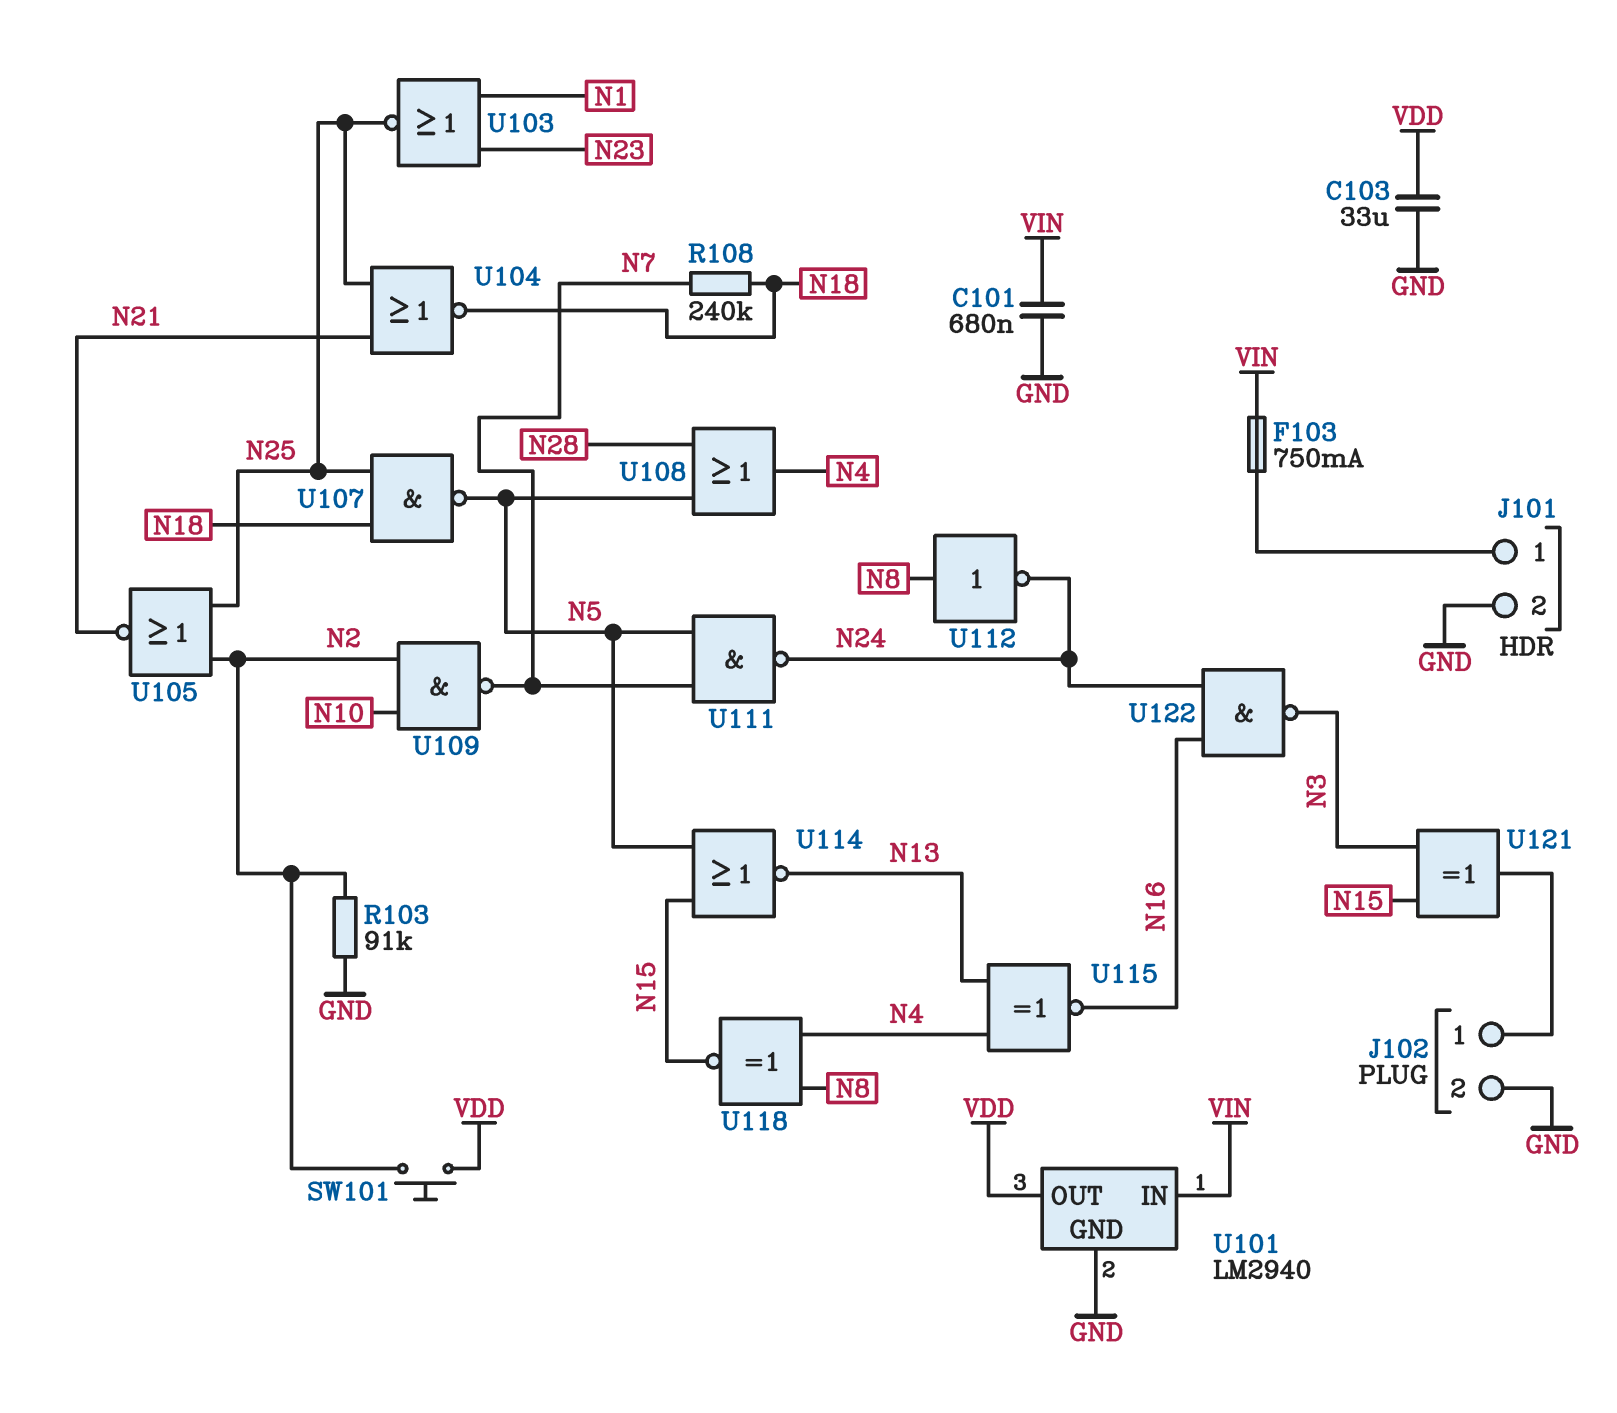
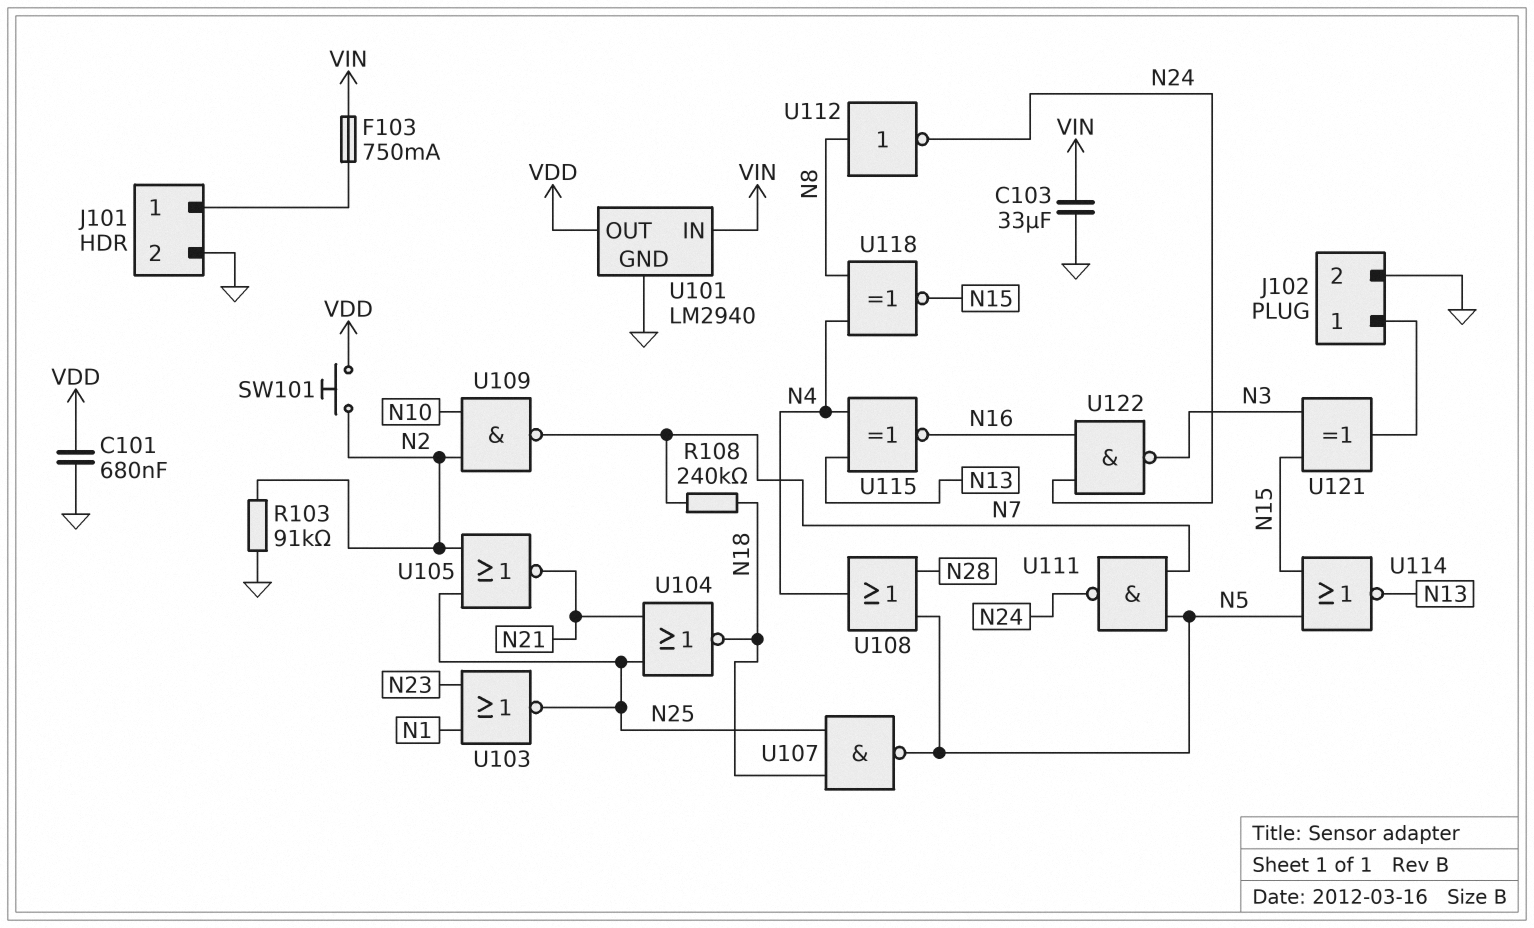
C101: 680nF (GND, VIN) -> 680nF (GND, VDD)
C103: 33uF (GND, VDD) -> 33uF (GND, VIN)

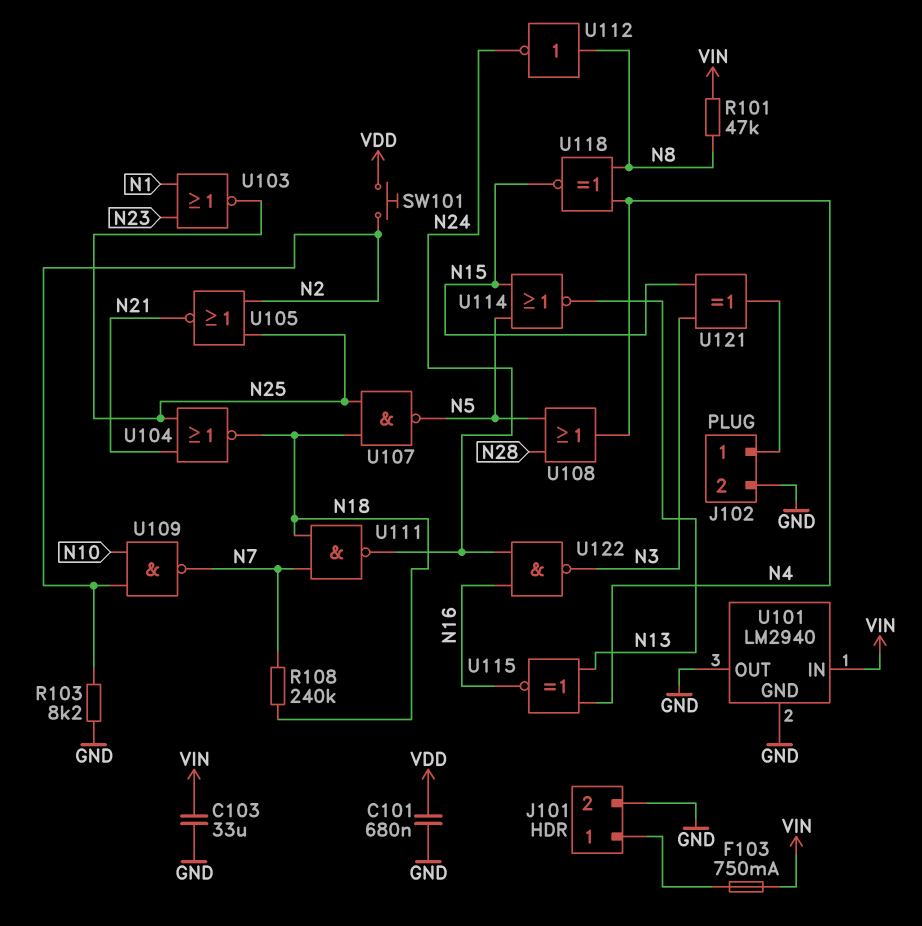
R101: none -> 47k (N8, VIN)
R103: 91k (GND, N2) -> 8.2k (GND, N2)
U101 pin OUT: VDD -> GND
U111: NAND (in N5, in N7, out N24) -> NAND (in N7, in N18, out N24)

